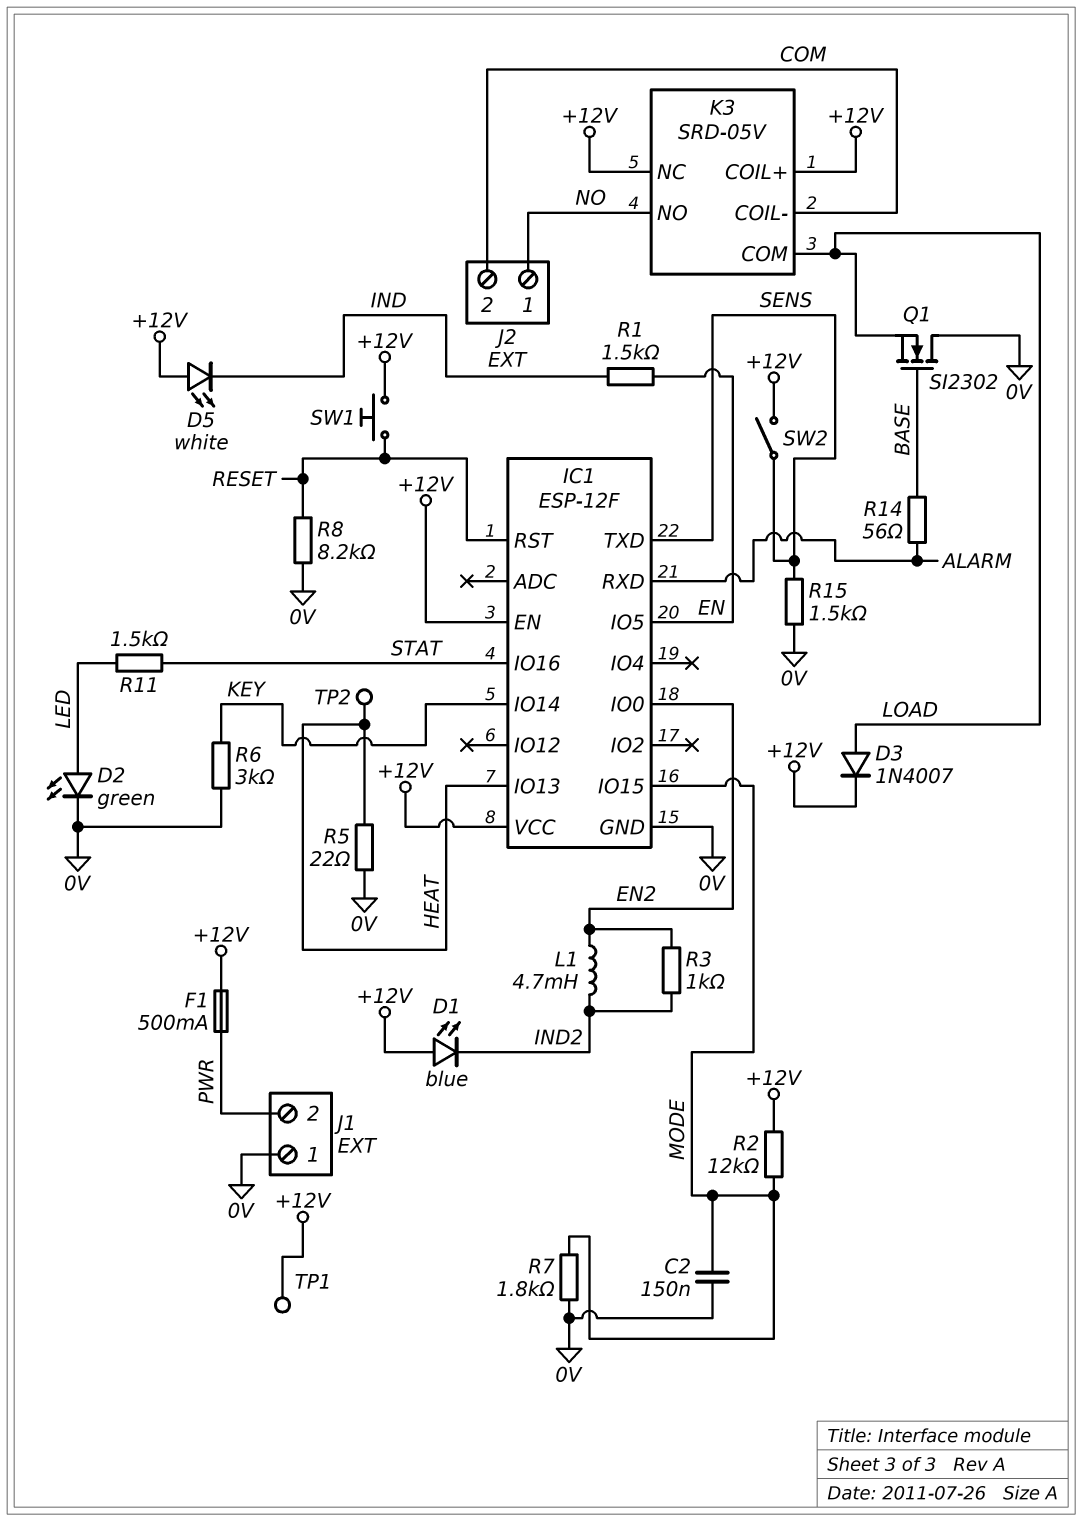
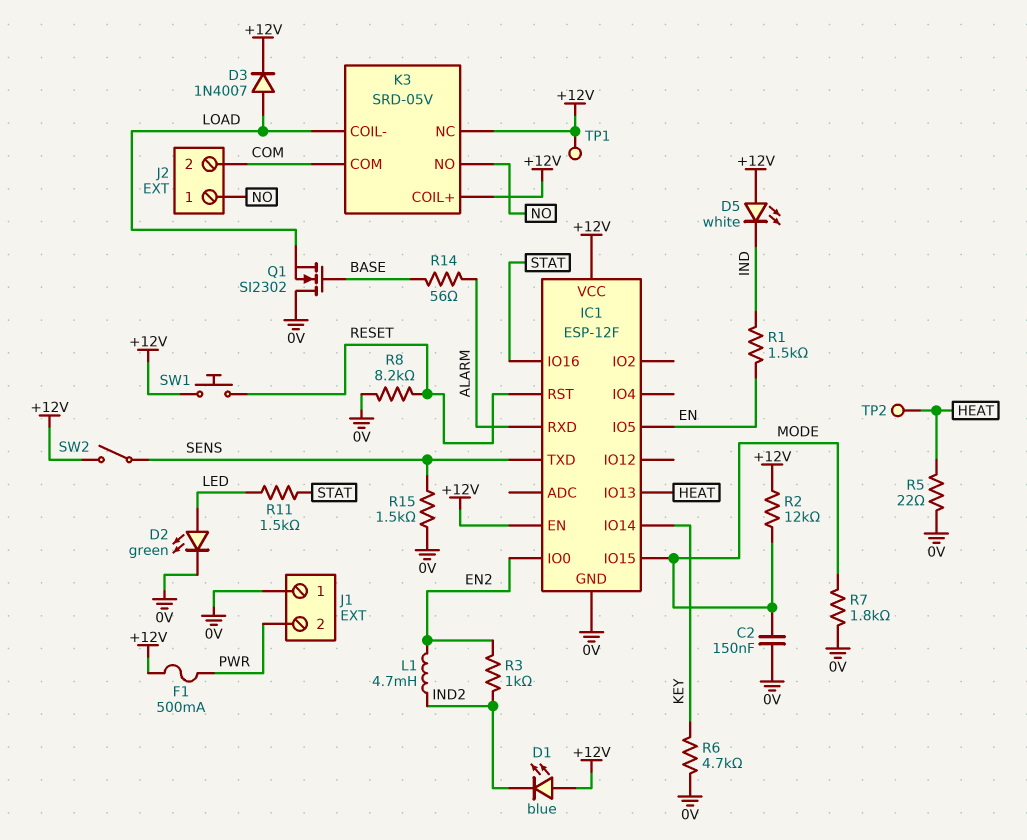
K3 pin COIL-: COM -> LOAD
K3 pin COM: LOAD -> COM
R6: 3k (0V, KEY) -> 4.7k (0V, KEY)

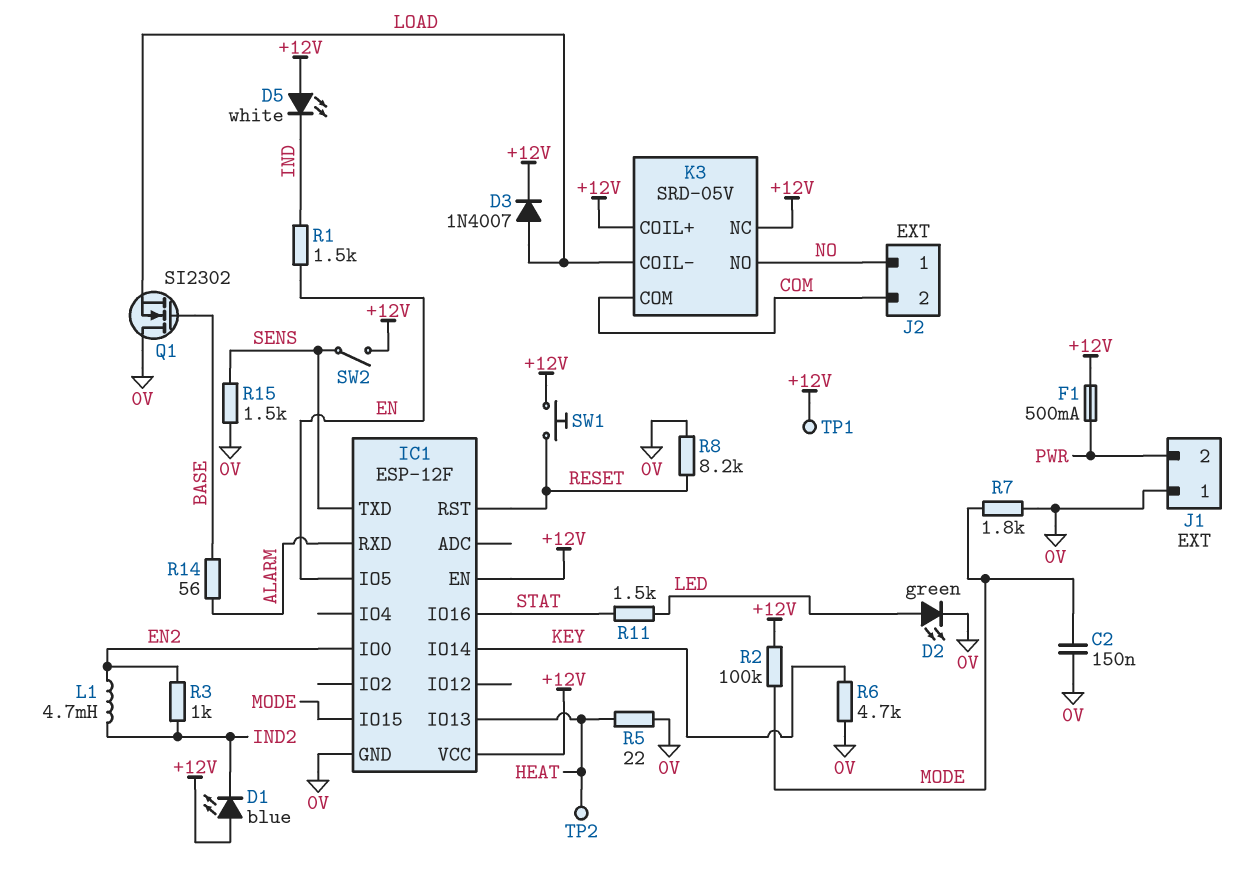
R2: 12k (+12V, MODE) -> 100k (+12V, MODE)

